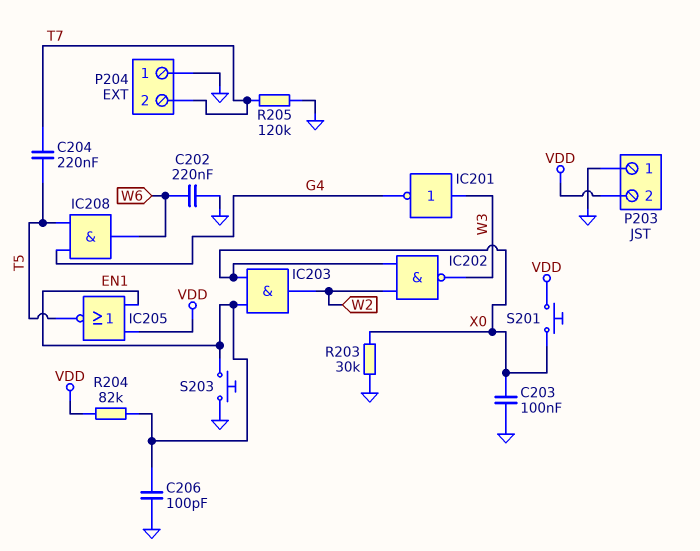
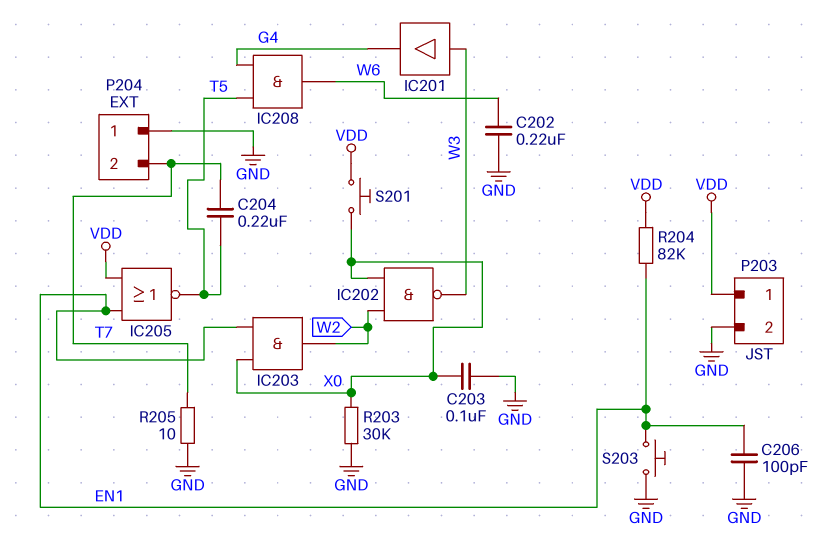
IC201: NOT (in W3, out G4) -> buffer (in W3, out G4)
P203 pin 1: GND -> VDD
P203 pin 2: VDD -> GND
R205: 120k (GND, T7) -> 10 (GND, T7)

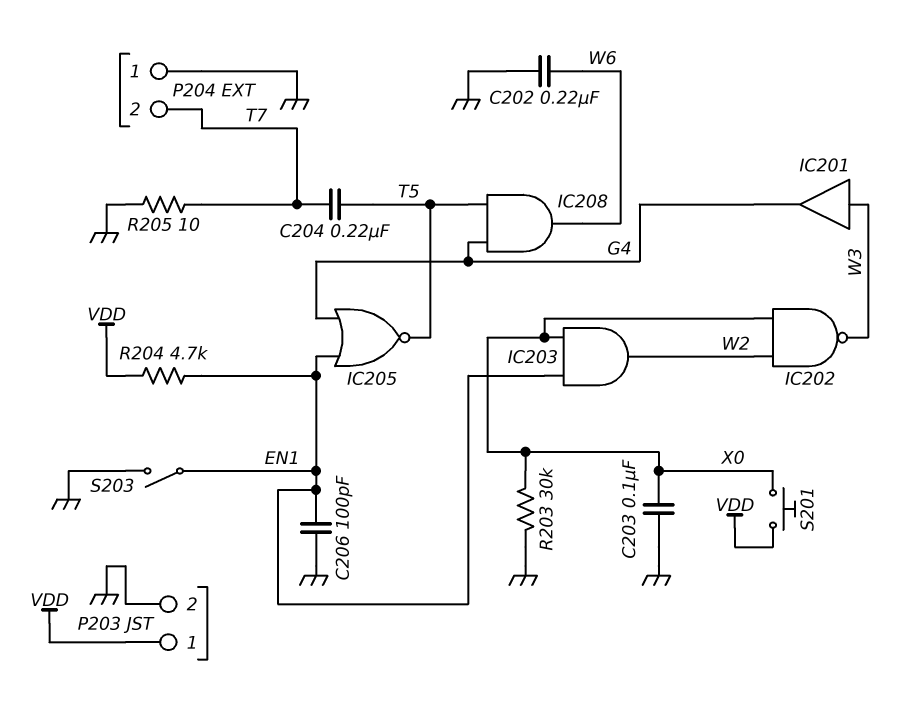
IC205: NOR (in EN1, in VDD, out T5) -> NOR (in EN1, in G4, out T5)
R204: 82k (EN1, VDD) -> 4.7k (EN1, VDD)
S203: button (EN1, GND) -> switch (EN1, GND)

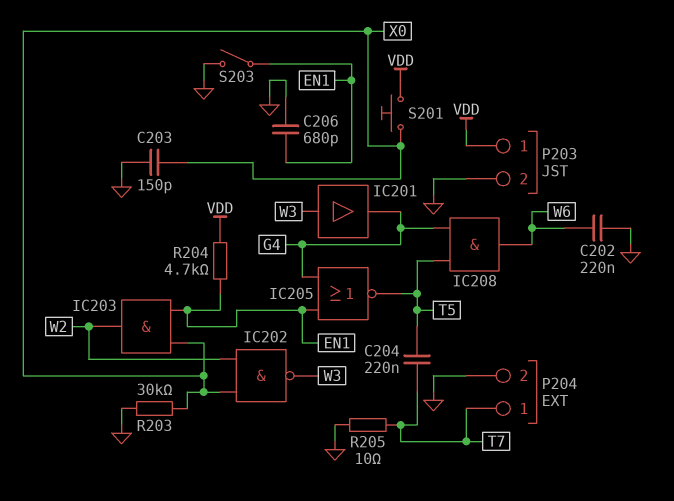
C203: 100nF (GND, X0) -> 150pF (GND, X0)
C206: 100pF (EN1, GND) -> 680pF (EN1, GND)
P204 pin 1: GND -> T7
P204 pin 2: T7 -> GND

